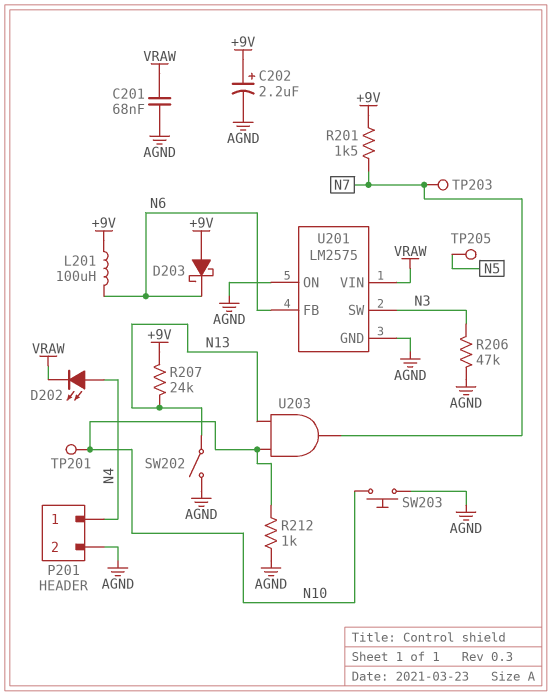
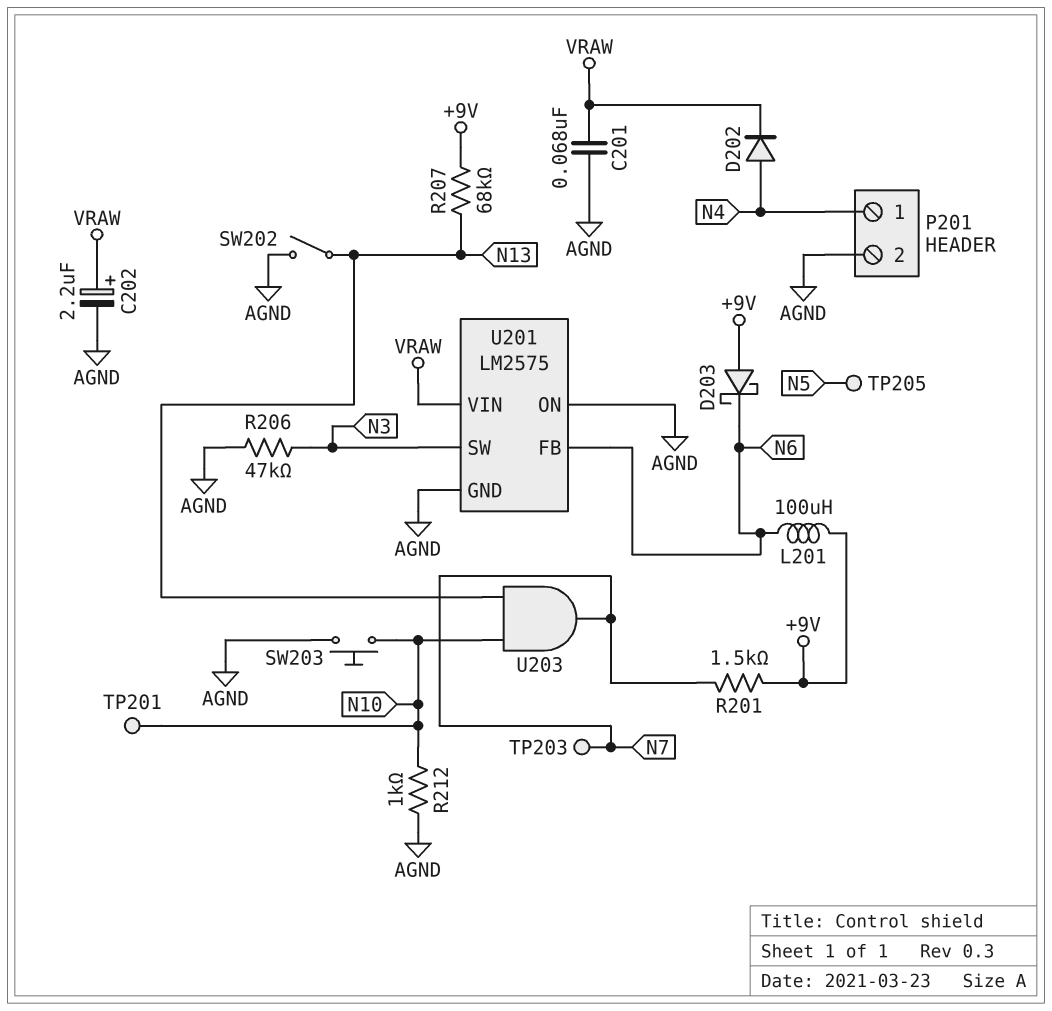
C202: 2.2uF (plus +9V, minus AGND) -> 2.2uF (plus VRAW, minus AGND)
D202: LED (A N4, K VRAW) -> diode (A N4, K VRAW)
R207: 24k (+9V, N13) -> 68k (+9V, N13)

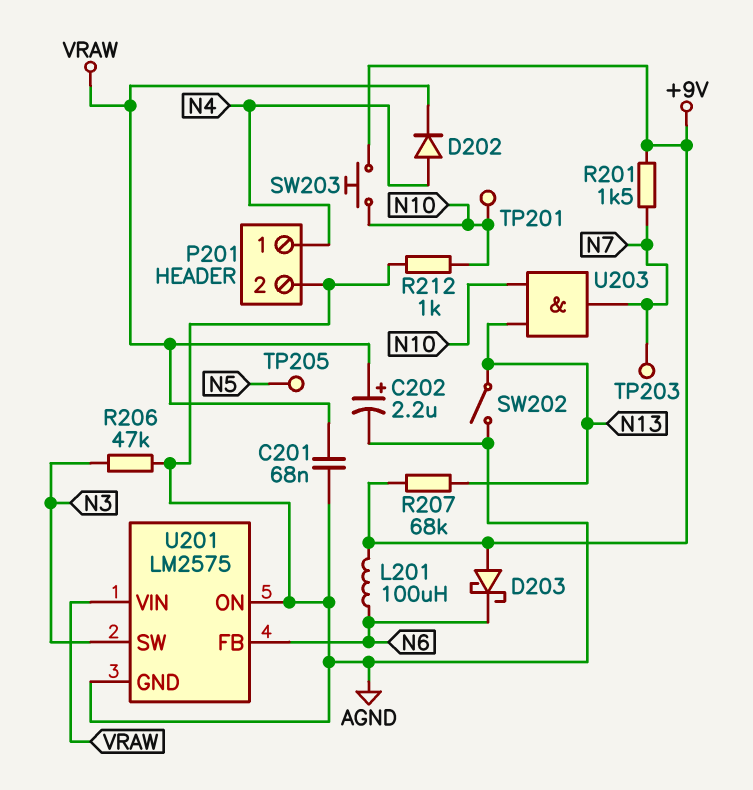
SW203: button (AGND, N10) -> button (+9V, N10)

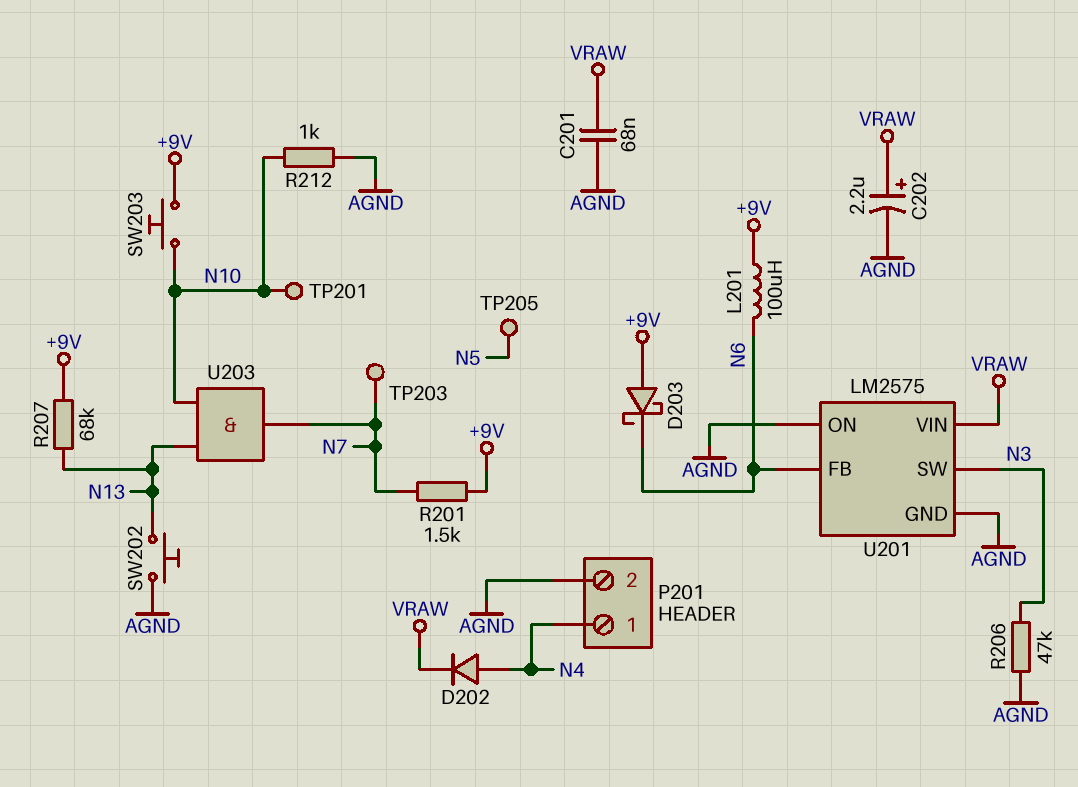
SW202: switch (AGND, N13) -> button (AGND, N13)

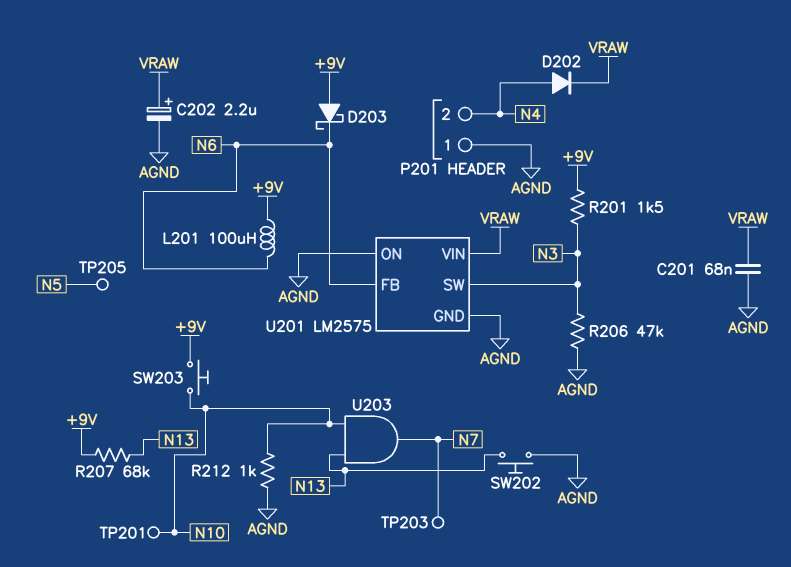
P201 pin 1: N4 -> AGND
P201 pin 2: AGND -> N4
R201: 1.5k (+9V, N7) -> 1.5k (+9V, N3)

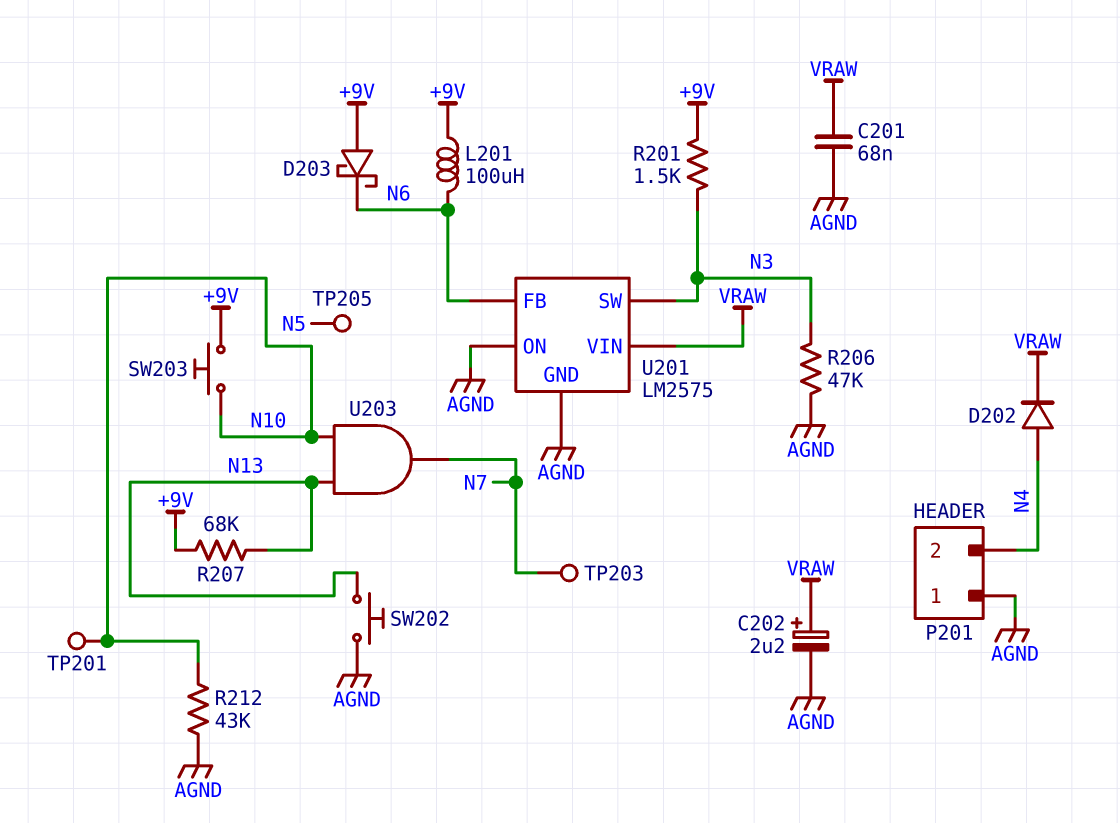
R212: 1k (AGND, N10) -> 43k (AGND, N10)

